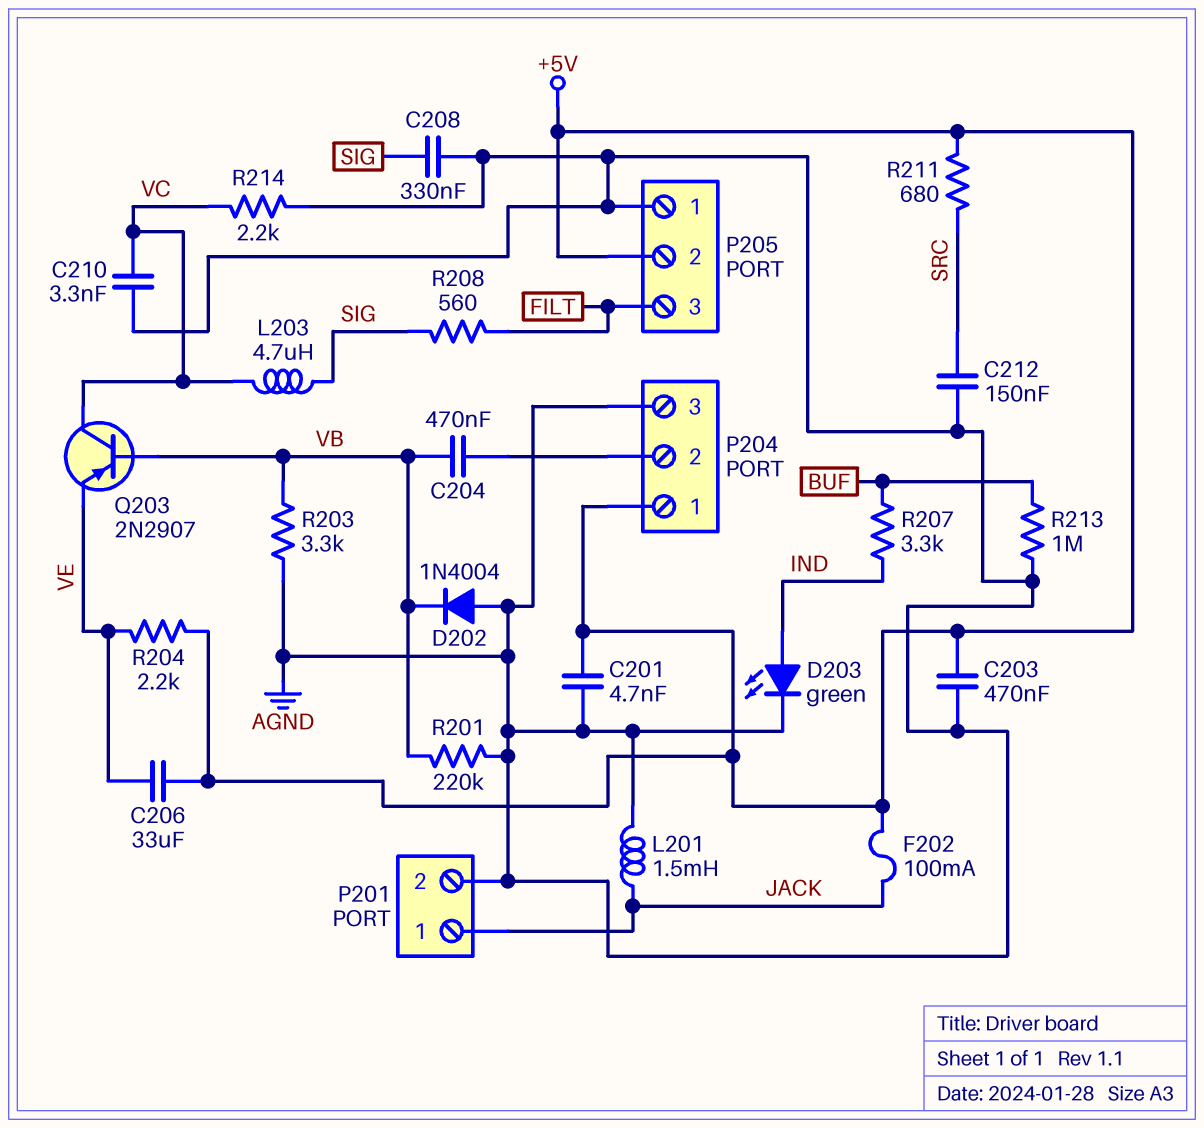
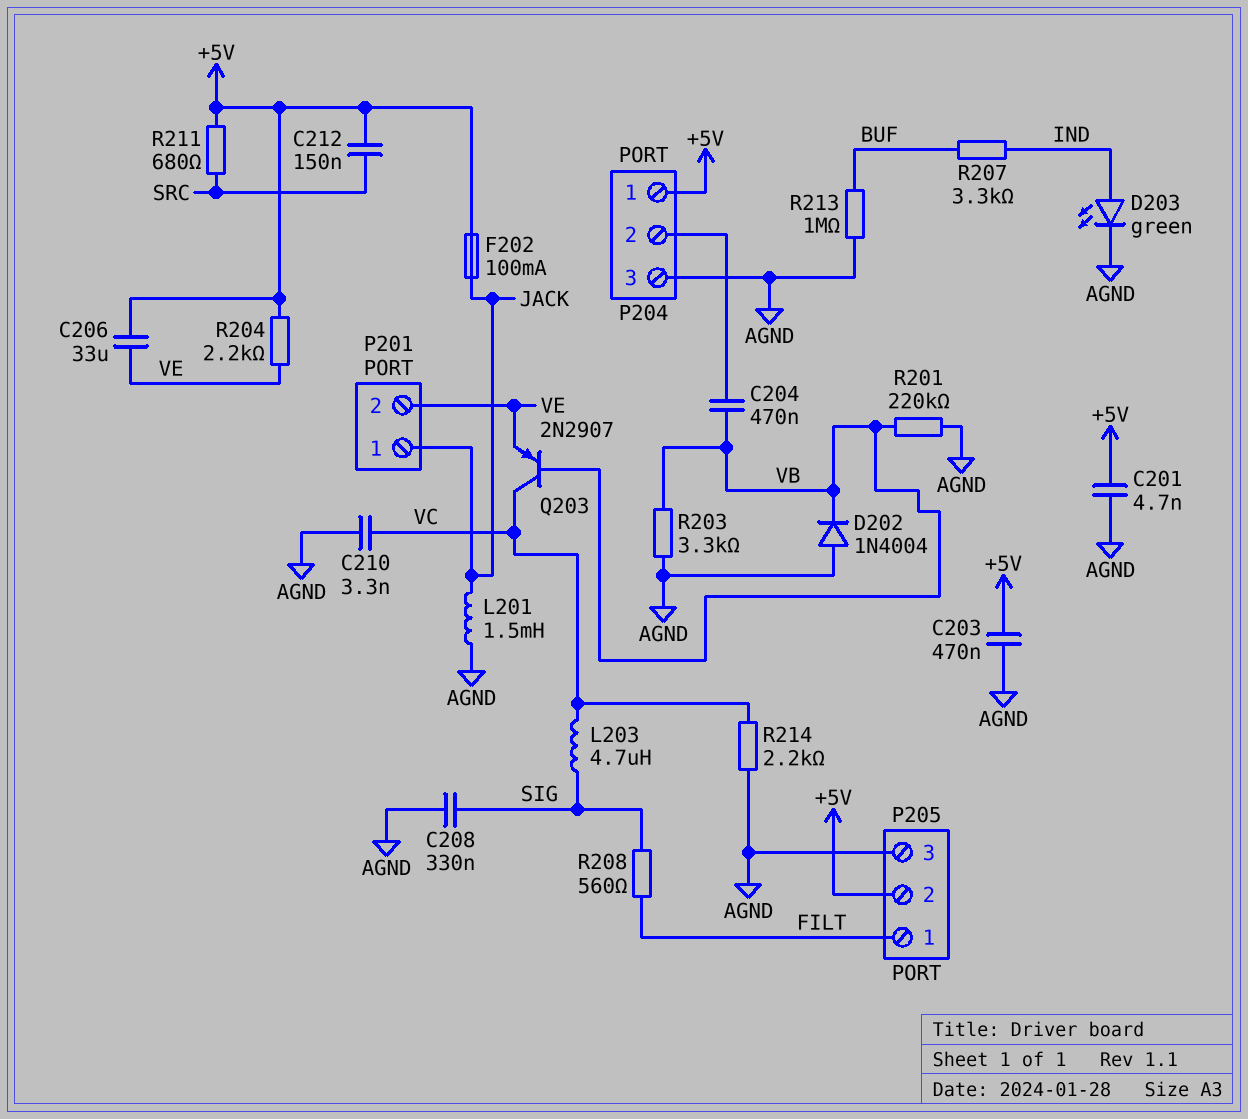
C212: 150nF (AGND, SRC) -> 150nF (+5V, SRC)
P201 pin 2: AGND -> VE
P205 pin 1: AGND -> FILT
P205 pin 3: FILT -> AGND

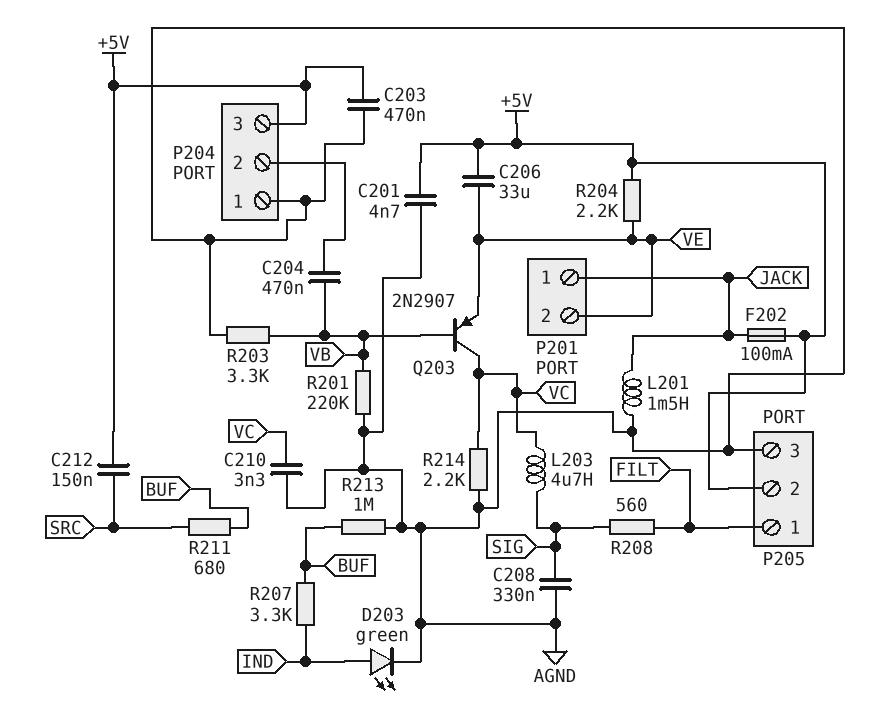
D202: diode 1N4004 (A AGND, K VB) -> none
P204 pin 1: +5V -> AGND
P204 pin 3: AGND -> +5V
R211: 680 (+5V, SRC) -> 680 (BUF, SRC)

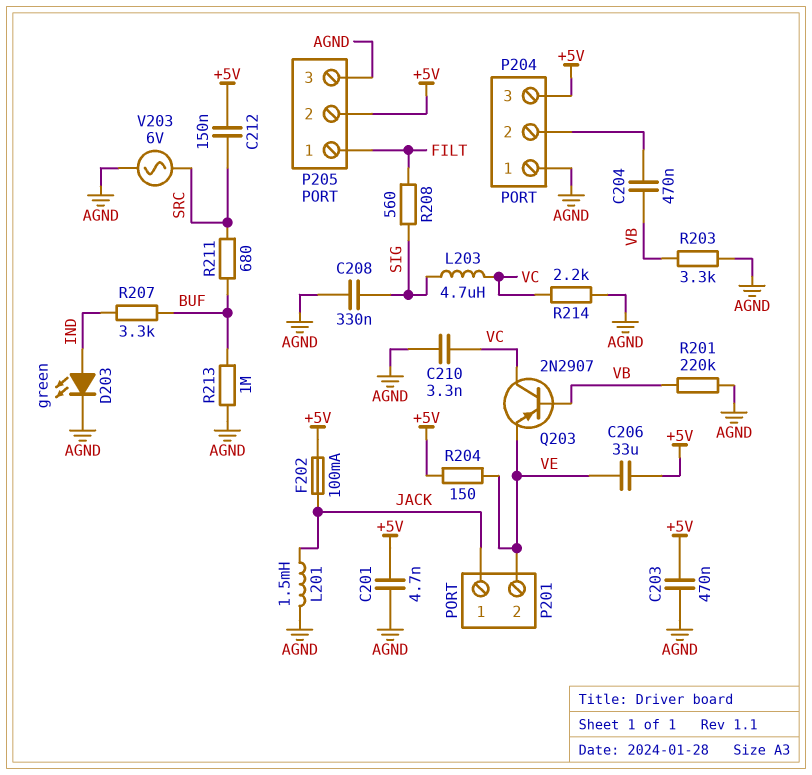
R204: 2.2k (+5V, VE) -> 150 (+5V, VE)
V203: none -> AC 6V (AGND, SRC)

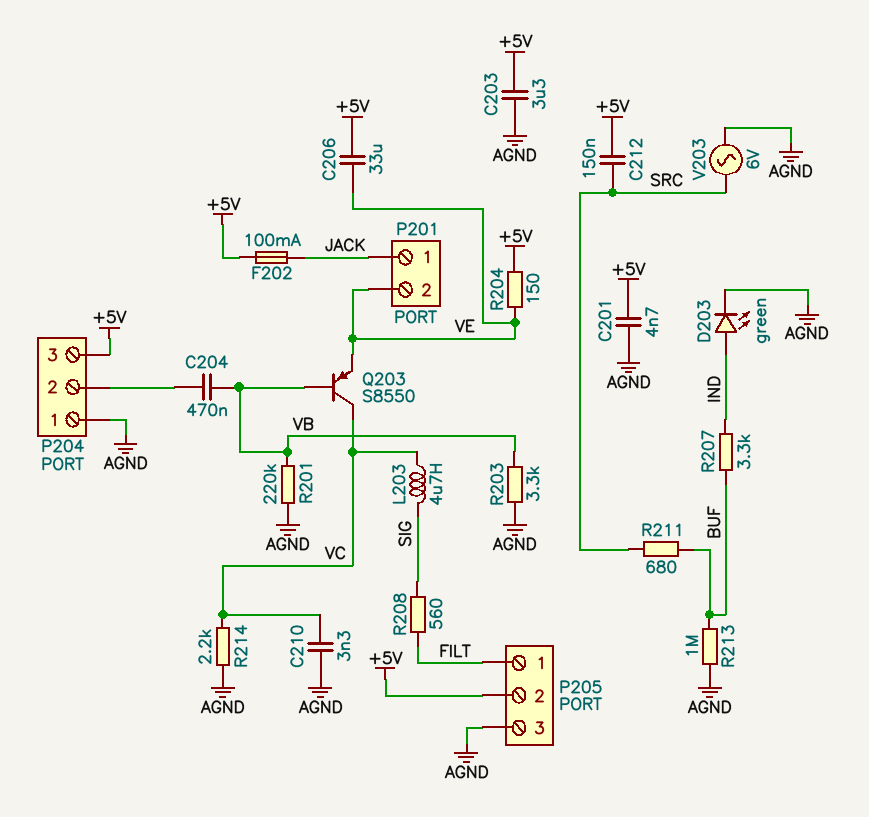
C203: 470nF (+5V, AGND) -> 3.3uF (+5V, AGND)
C208: 330nF (AGND, SIG) -> none
L201: 1.5mH (AGND, JACK) -> none
Q203: PNP 2N2907 (B VB, C VC, E VE) -> PNP S8550 (B VB, C VC, E VE)

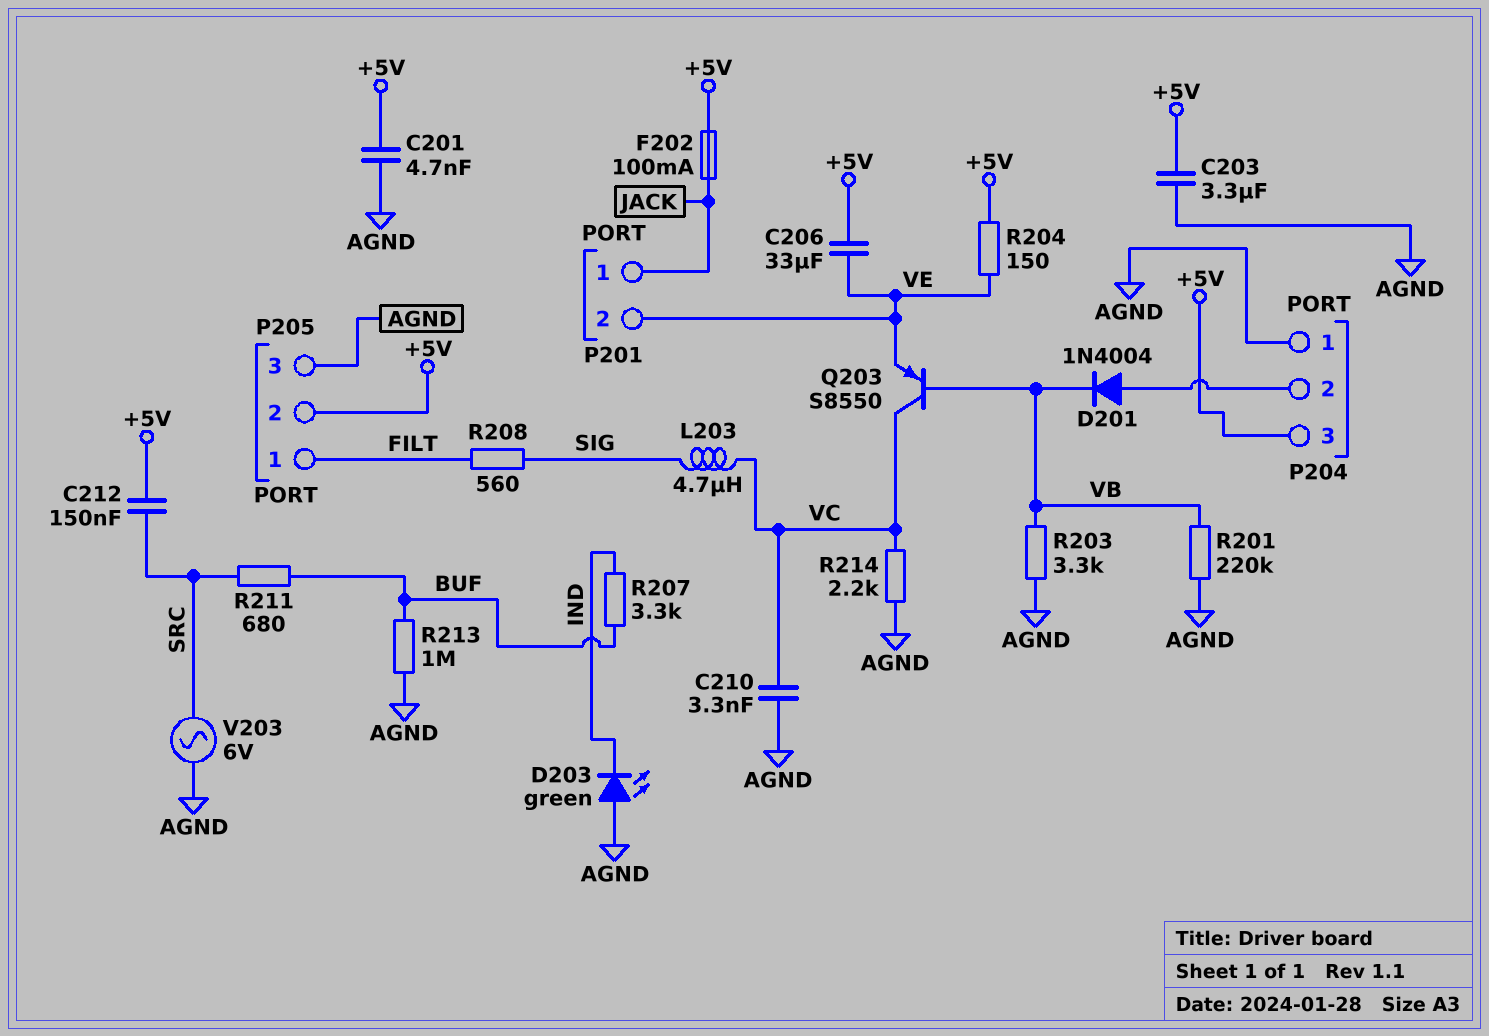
C204: 470nF (P204/2, VB) -> none
D201: none -> diode 1N4004 (A P204/2, K VB)
D203: LED green (A IND, K AGND) -> LED green (A AGND, K IND)

